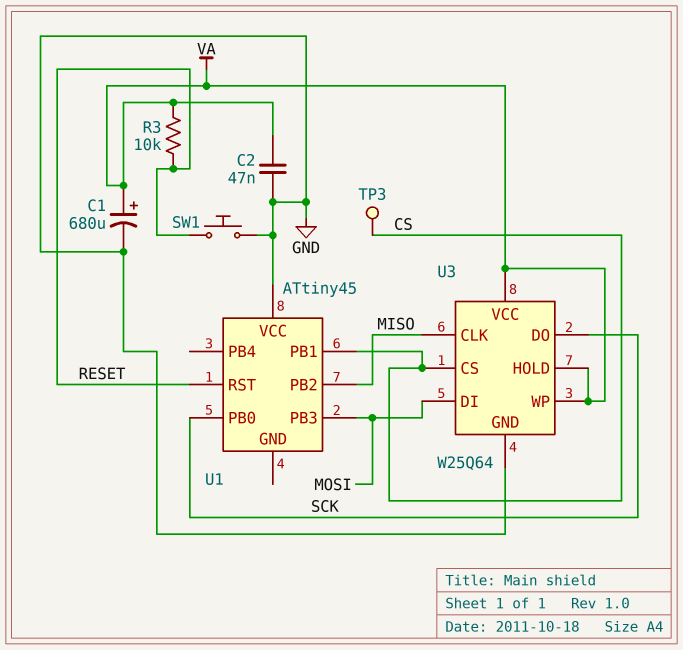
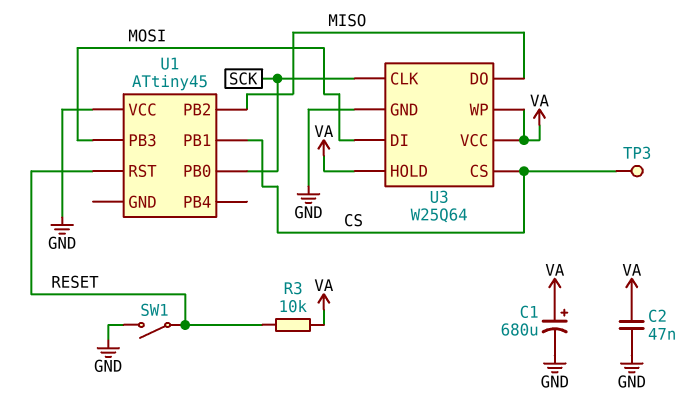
SW1: button (GND, RESET) -> switch (GND, RESET)
U3 pin CLK: MISO -> SCK
U3 pin DO: SCK -> MISO

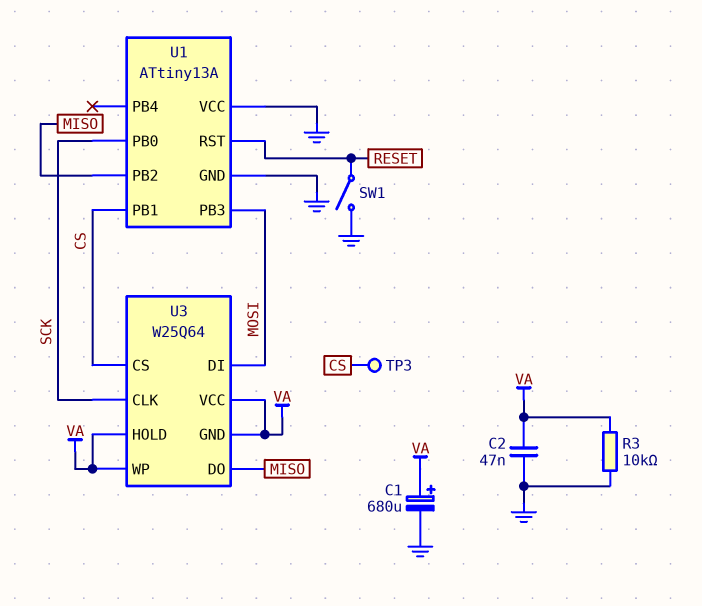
R3: 10k (RESET, VA) -> 10k (GND, VA)
U1: ATtiny45 -> ATtiny13A
U1 pin GND: none -> GND
U3 pin GND: GND -> VA

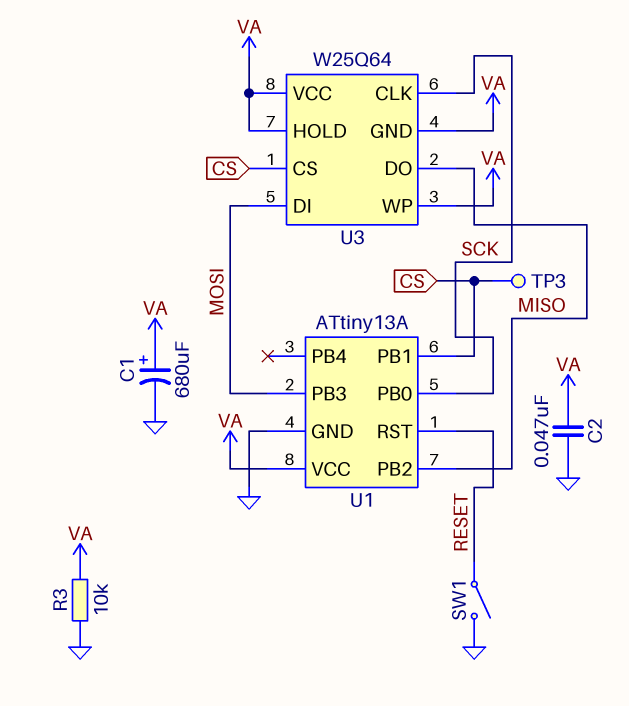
U1 pin VCC: GND -> VA

